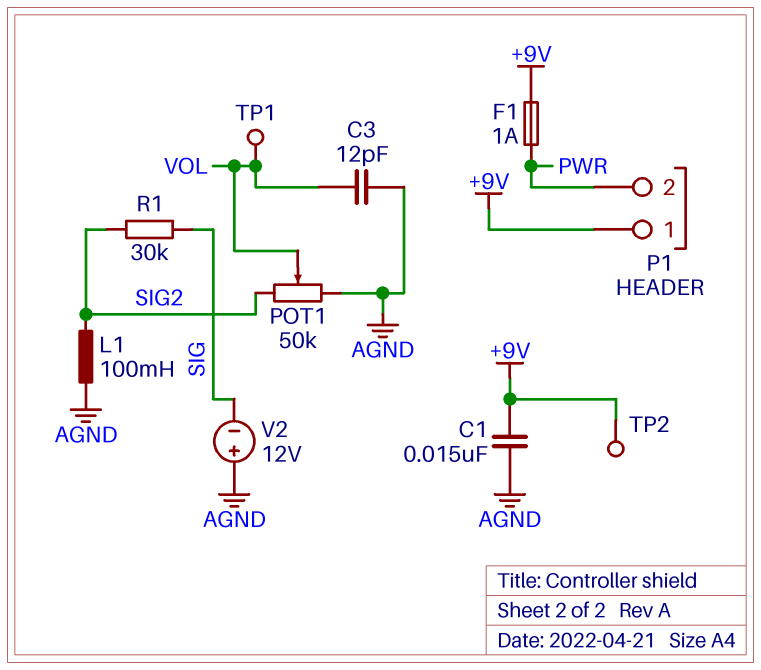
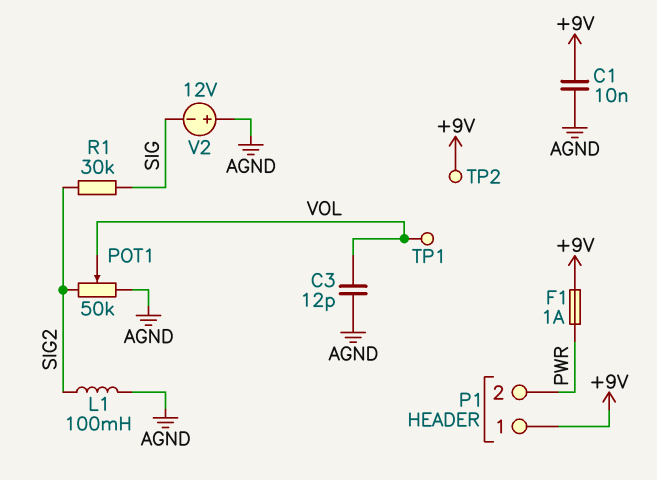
C1: 15nF (+9V, AGND) -> 10nF (+9V, AGND)

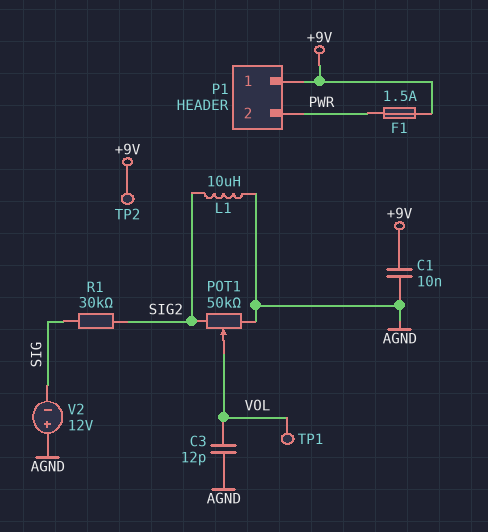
F1: 1A (+9V, PWR) -> 1.5A (+9V, PWR)
L1: 100mH (AGND, SIG2) -> 10uH (AGND, SIG2)

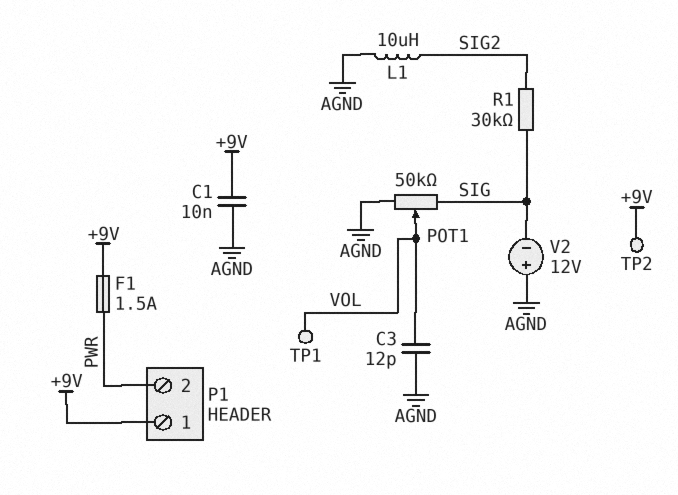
POT1: 50k (AGND, SIG2, wiper VOL) -> 50k (AGND, SIG, wiper VOL)

